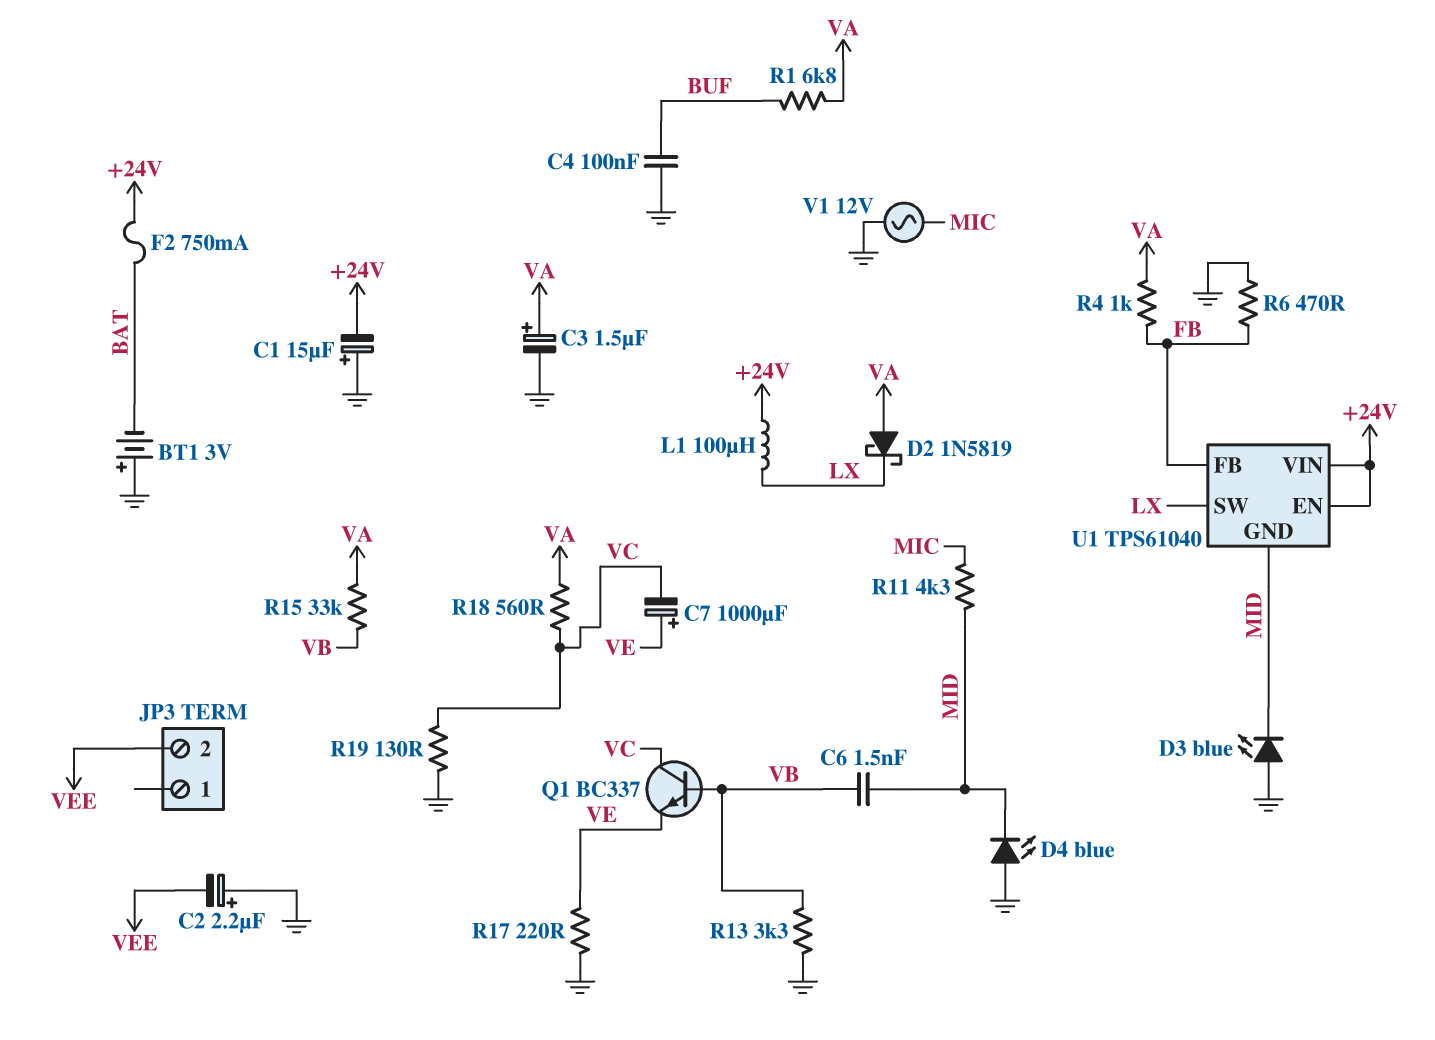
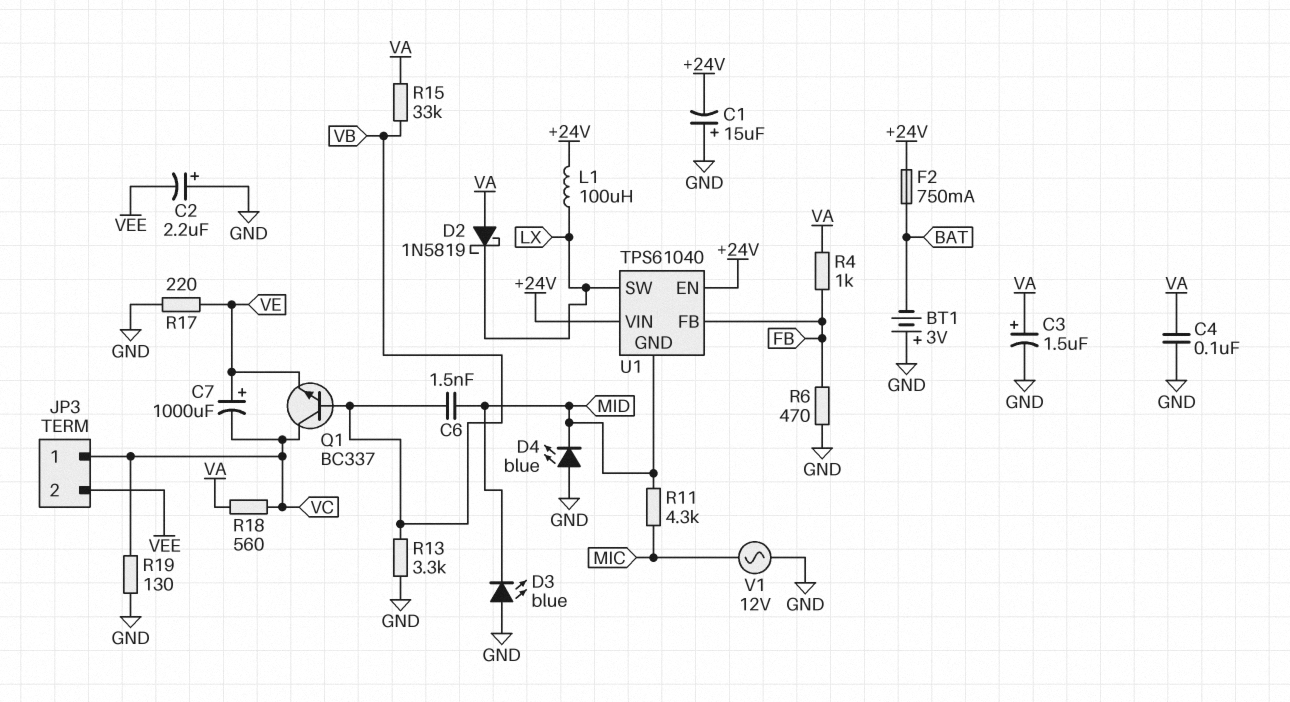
C4: 100nF (BUF, GND) -> 100nF (GND, VA)
JP3 pin 1: none -> VC
R1: 6.8k (BUF, VA) -> none

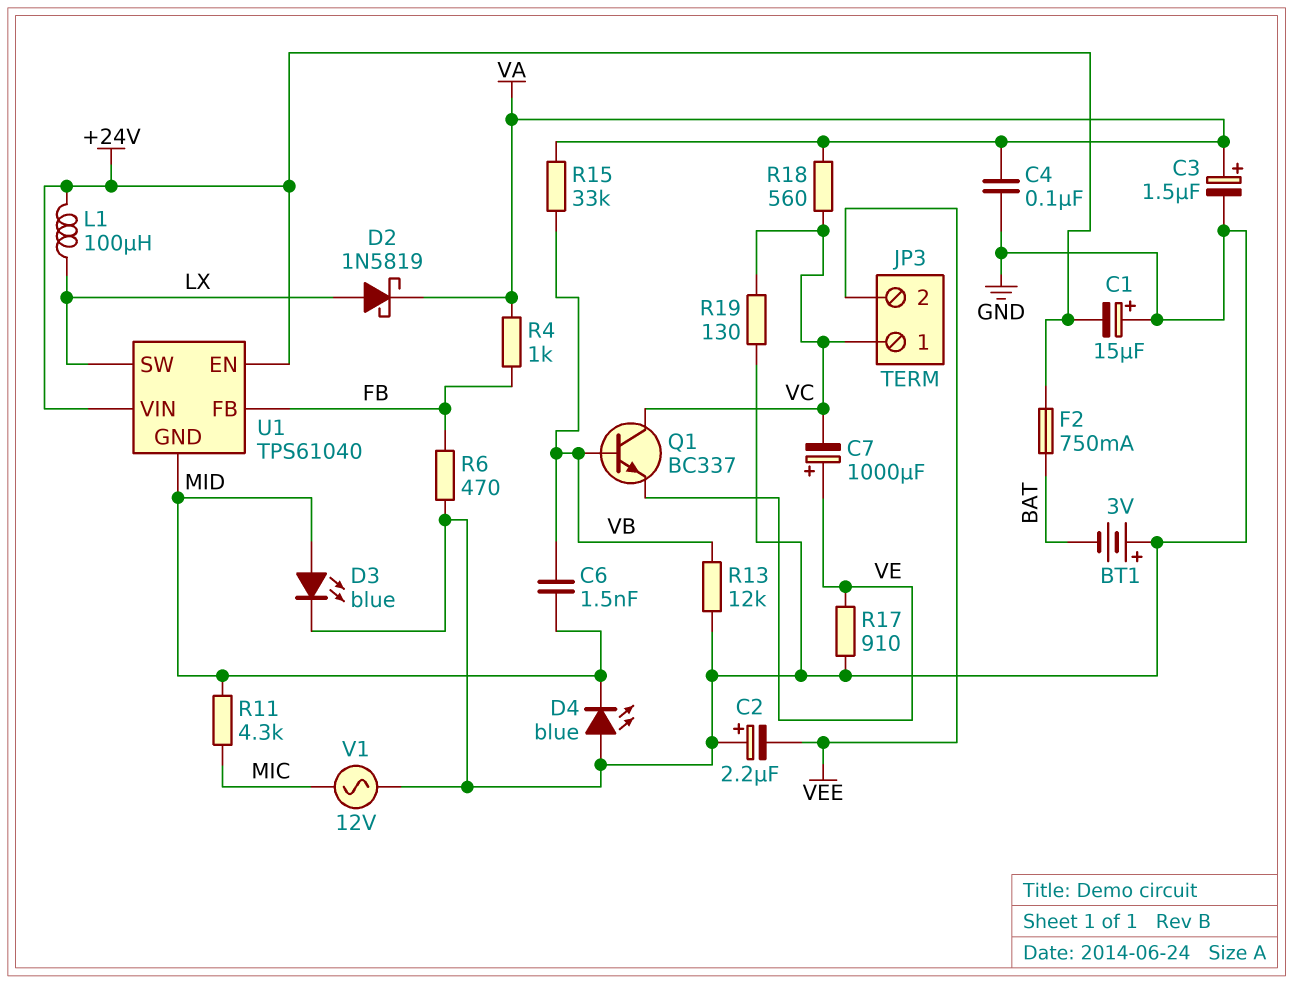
D2: schottky 1N5819 (A VA, K LX) -> schottky 1N5819 (A LX, K VA)
D3: LED blue (A GND, K MID) -> LED blue (A MID, K GND)
R13: 3.3k (GND, VB) -> 12k (GND, VB)
R17: 220 (GND, VE) -> 910 (GND, VE)

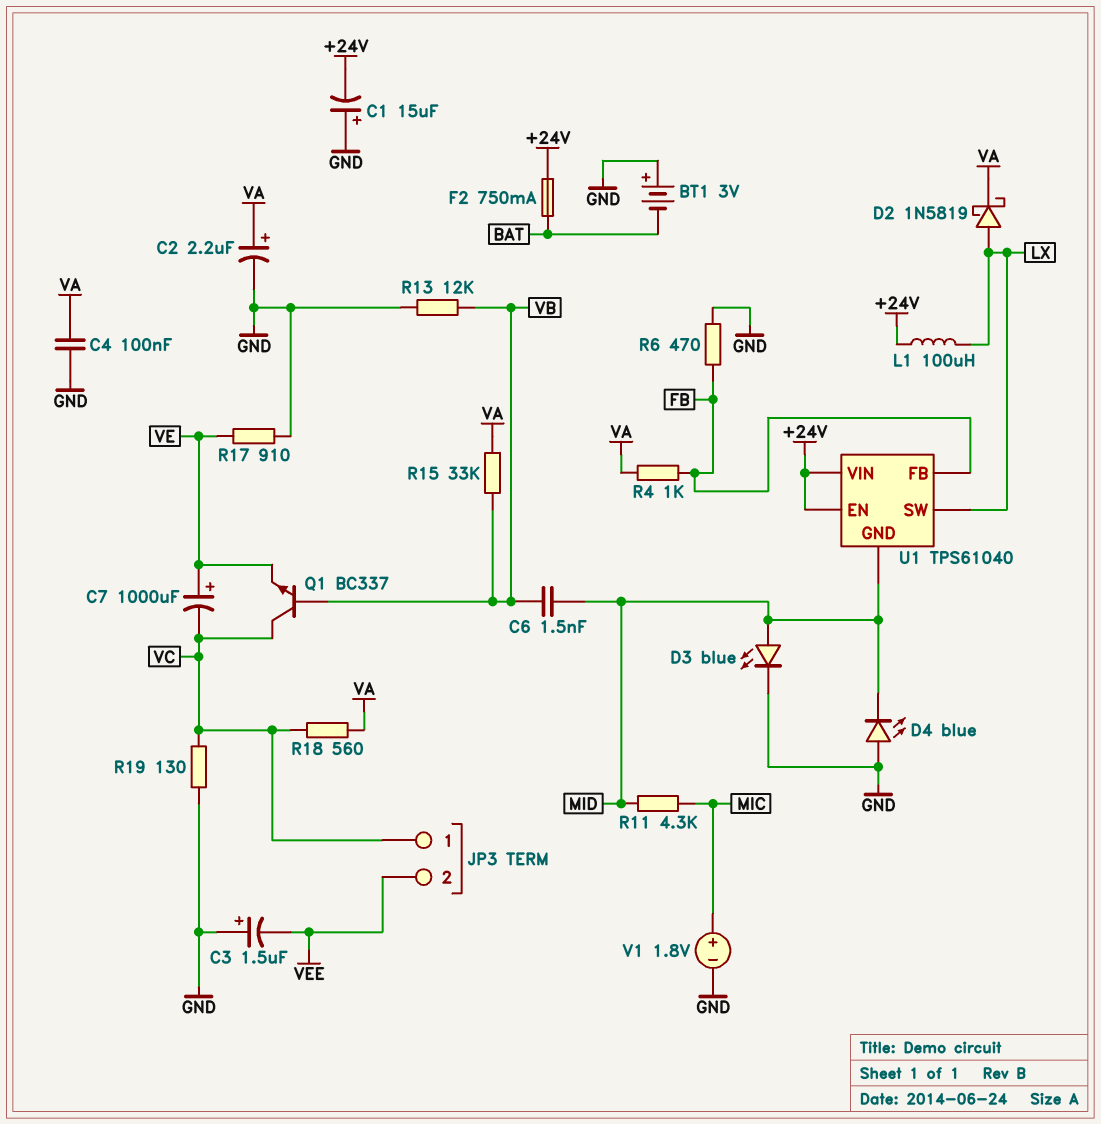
C2: 2.2uF (plus GND, minus VEE) -> 2.2uF (plus VA, minus GND)
C3: 1.5uF (plus VA, minus GND) -> 1.5uF (plus GND, minus VEE)
V1: AC 12V (GND, MIC) -> 1.8V (plus MIC, minus GND)

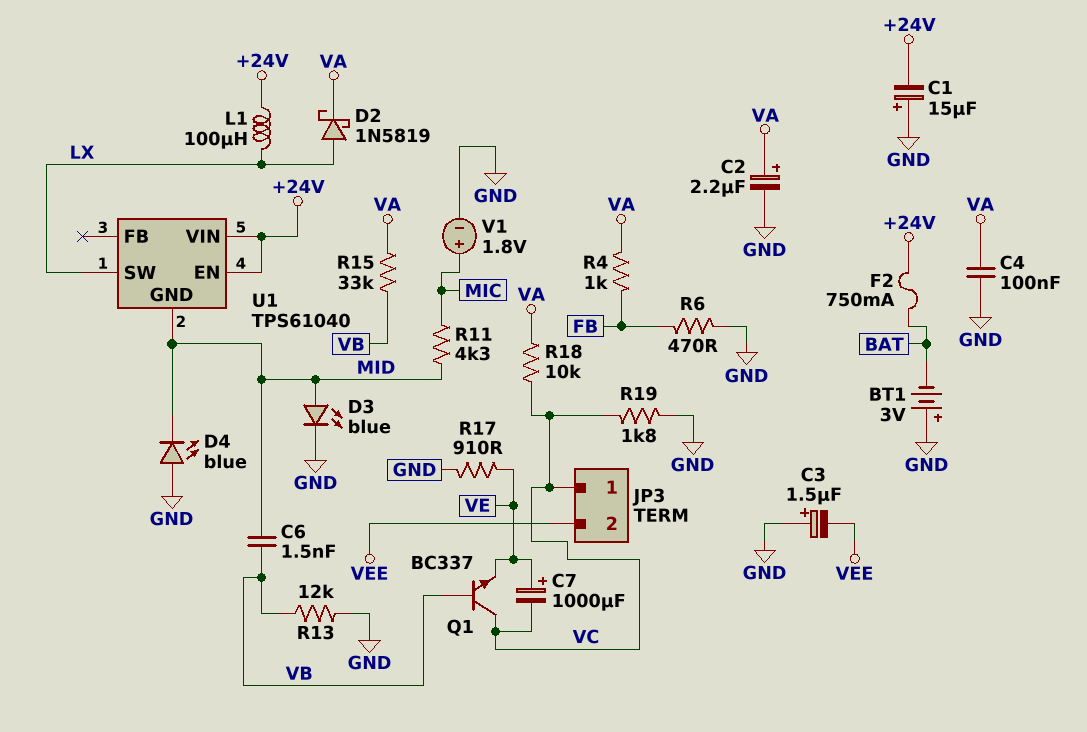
R18: 560 (VA, VC) -> 10k (VA, VC)
R19: 130 (GND, VC) -> 1.8k (GND, VC)
U1 pin FB: FB -> none

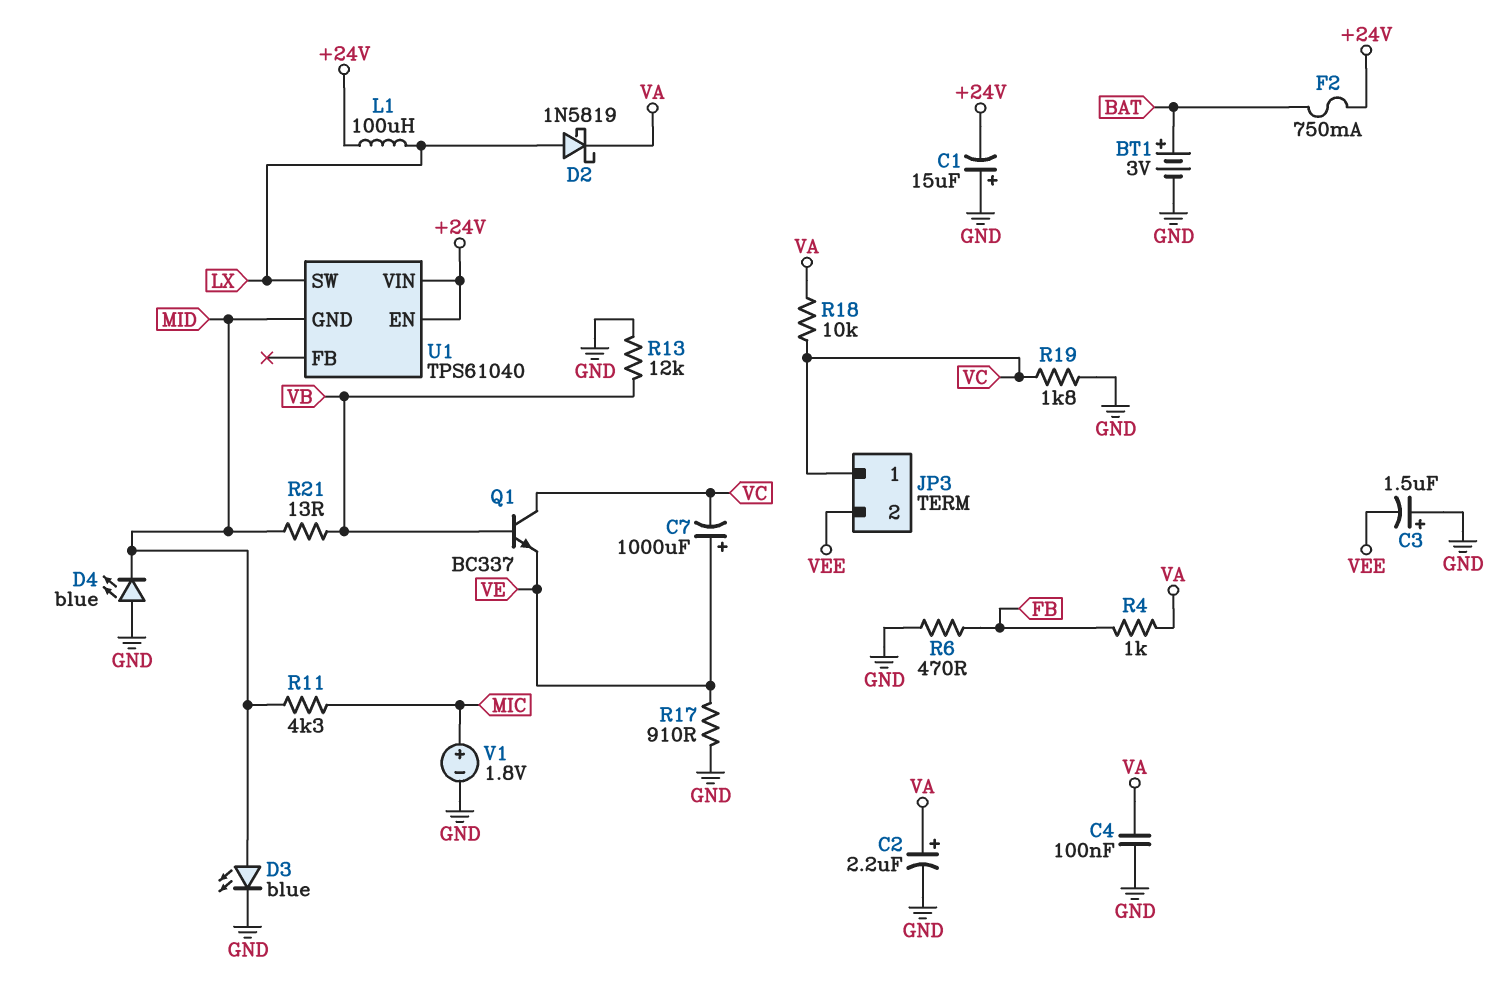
BT1: 3V (plus GND, minus BAT) -> 3V (plus BAT, minus GND)
C6: 1.5nF (MID, VB) -> none
R15: 33k (VA, VB) -> none
R21: none -> 13 (MID, VB)

